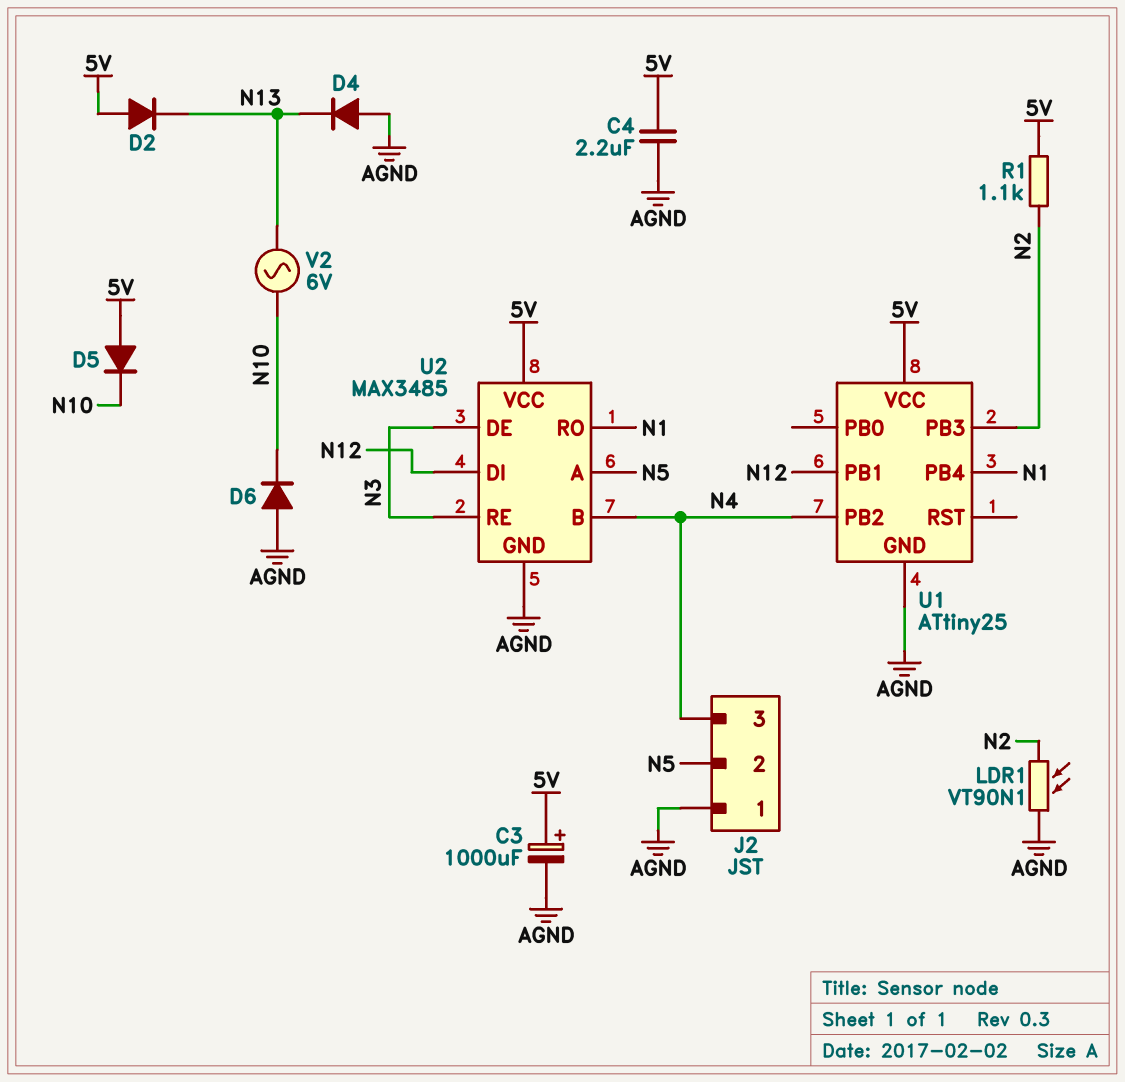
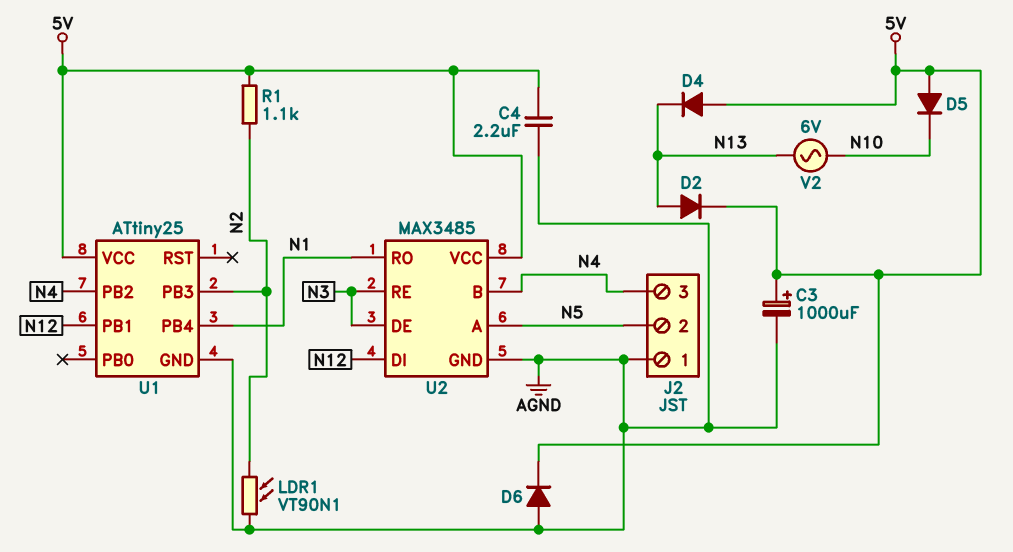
D2: diode (A 5V, K N13) -> diode (A N13, K 5V)
D4: diode (A AGND, K N13) -> diode (A 5V, K N13)
D6: diode (A AGND, K N10) -> diode (A AGND, K 5V)

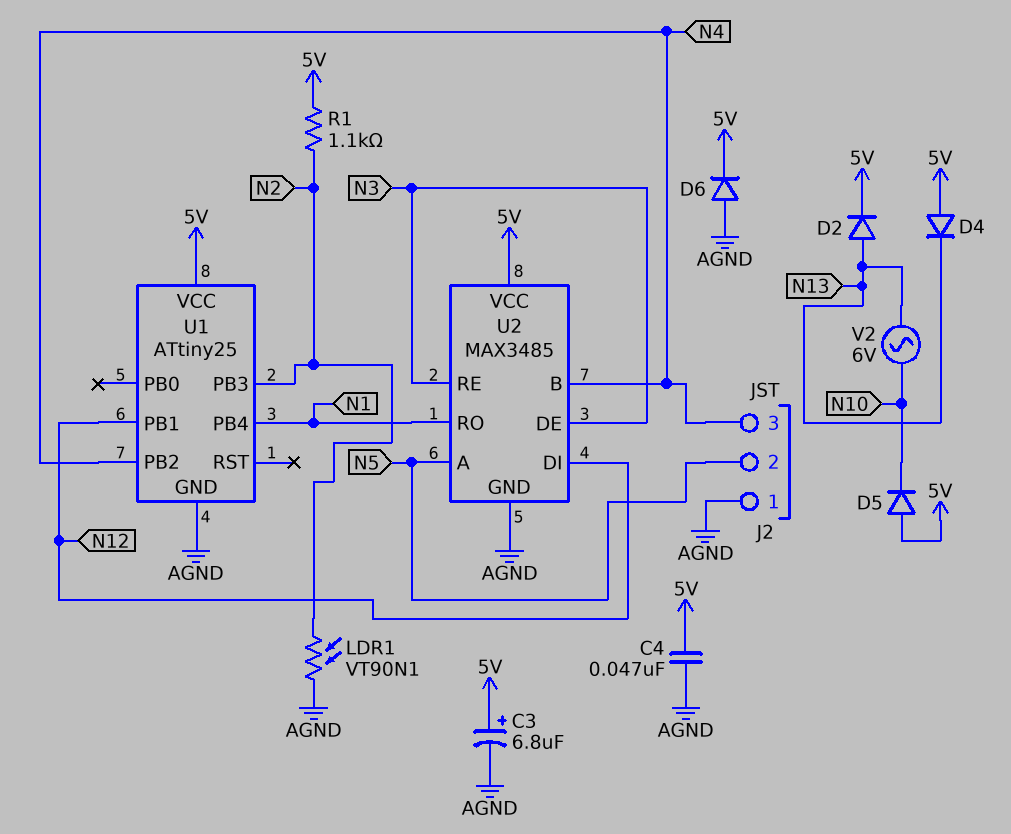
C3: 1000uF (plus 5V, minus AGND) -> 6.8uF (plus 5V, minus AGND)
C4: 2.2uF (5V, AGND) -> 47nF (5V, AGND)

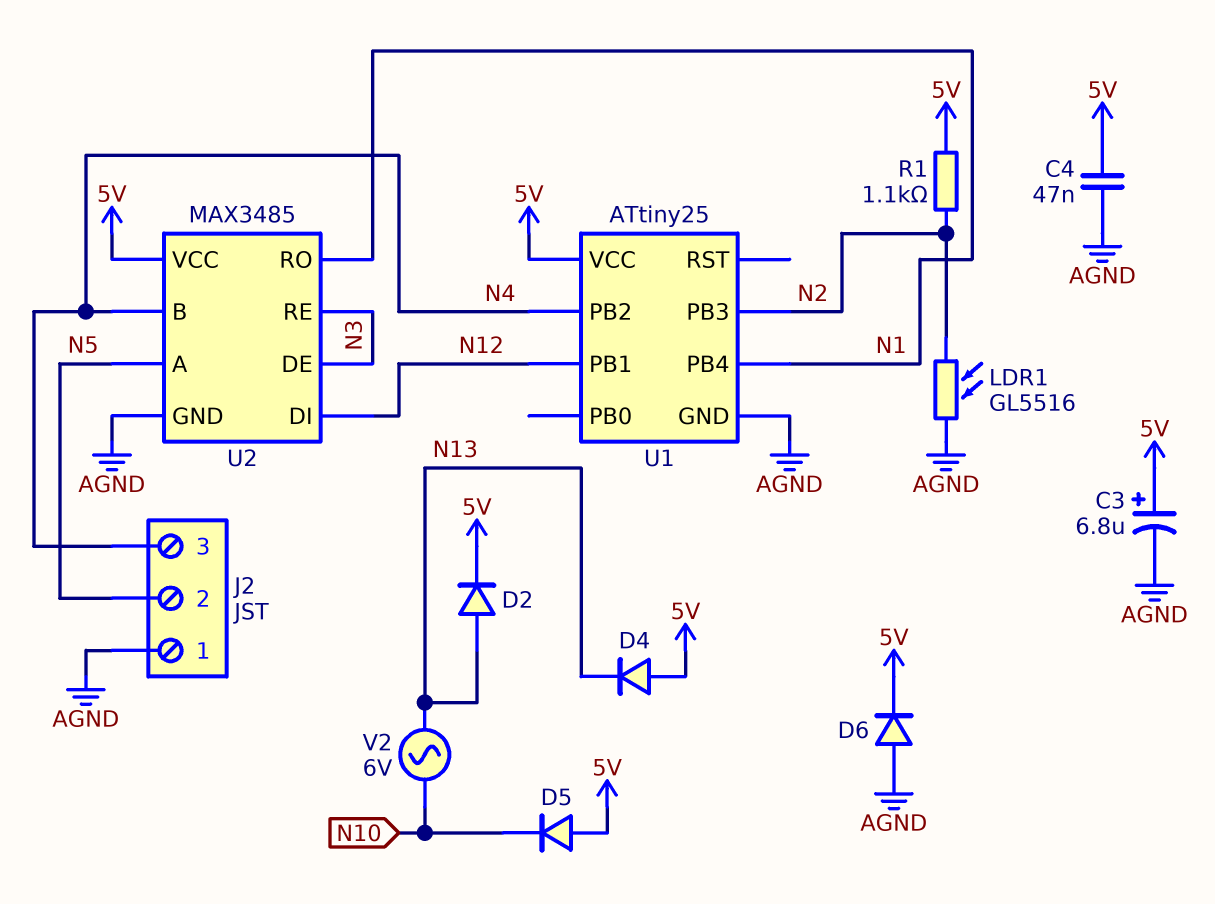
LDR1: VT90N1 (AGND, N2) -> GL5516 (AGND, N2)

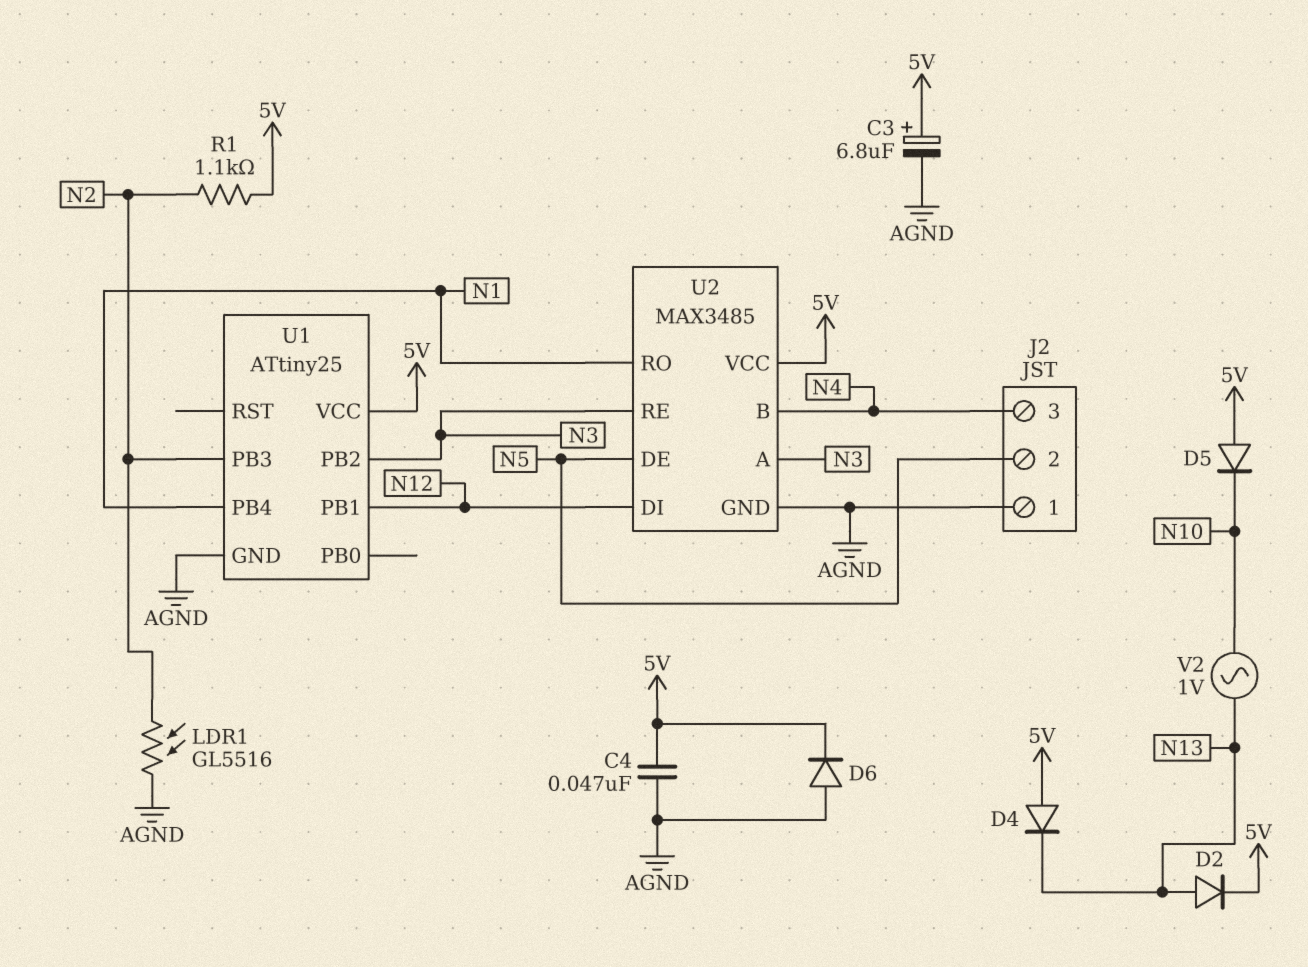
U1 pin PB2: N4 -> N3
U2 pin A: N5 -> N3
U2 pin DE: N3 -> N5
V2: AC 6V (N10, N13) -> AC 1V (N10, N13)

